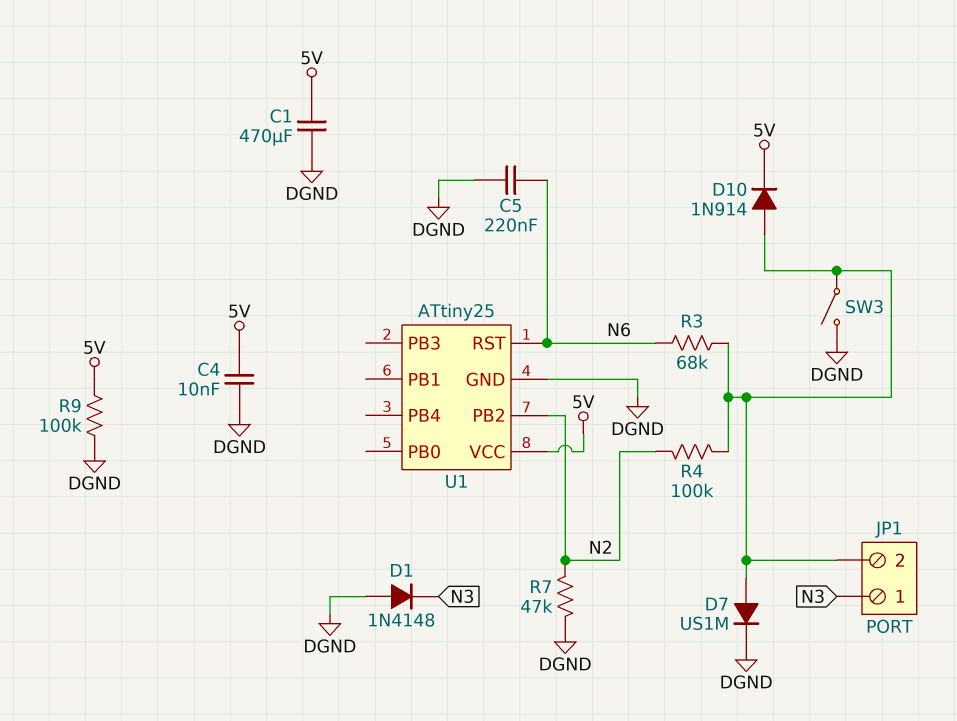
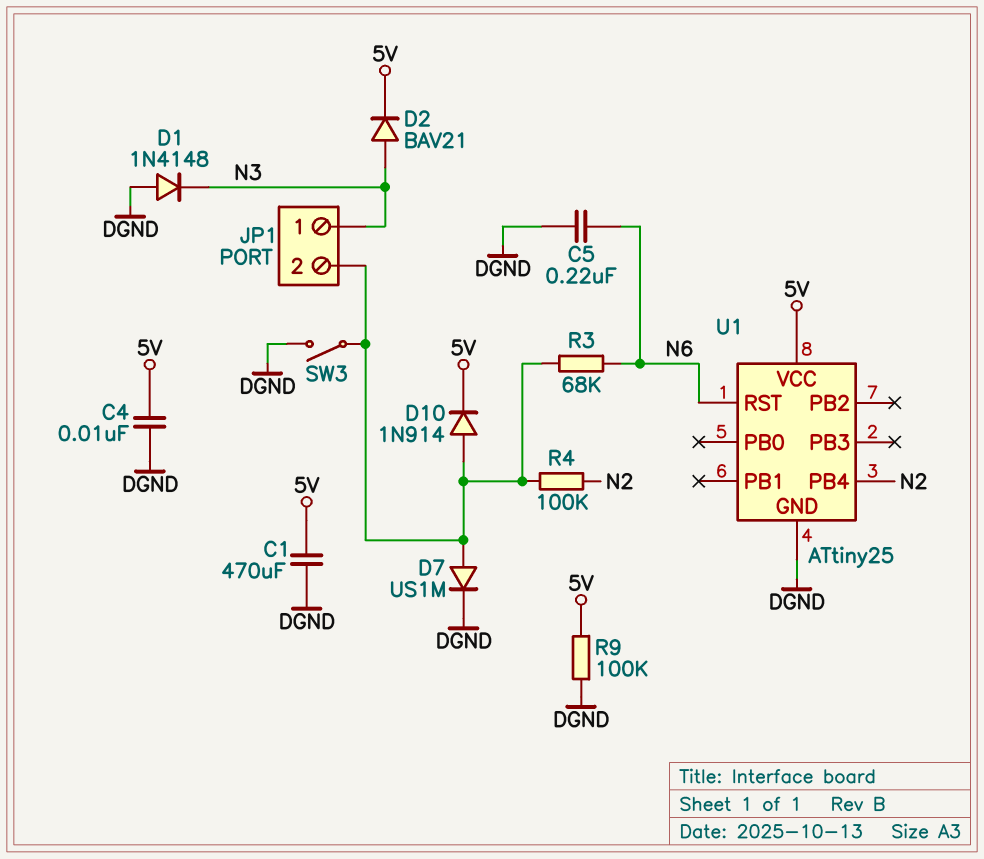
D2: none -> diode BAV21 (A N3, K 5V)
R7: 47k (DGND, N2) -> none
U1 pin PB2: N2 -> none
U1 pin PB4: none -> N2

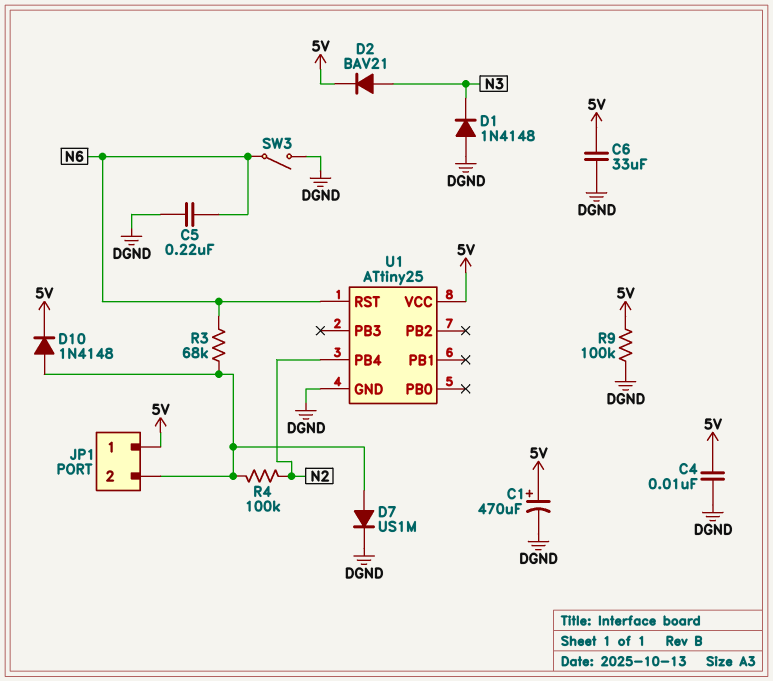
C1: 470uF (5V, DGND) -> 470uF (plus 5V, minus DGND)
C6: none -> 33uF (5V, DGND)
D10: diode 1N914 (A JP1/2, K 5V) -> diode 1N4148 (A JP1/2, K 5V)
JP1 pin 1: N3 -> 5V
SW3: switch (DGND, JP1/2) -> switch (DGND, N6)

